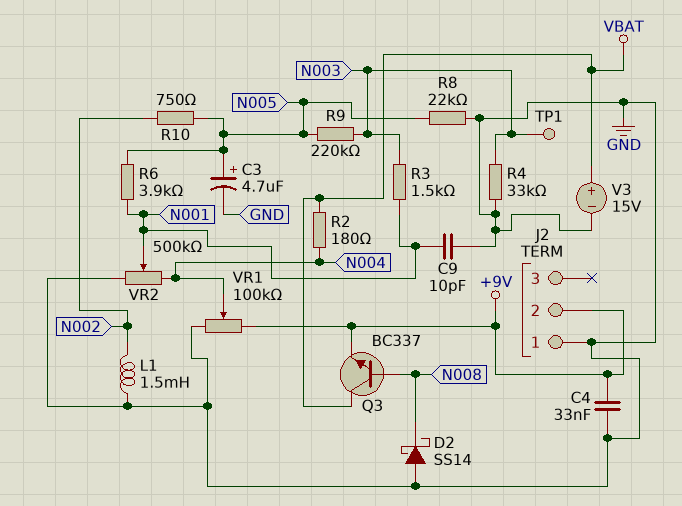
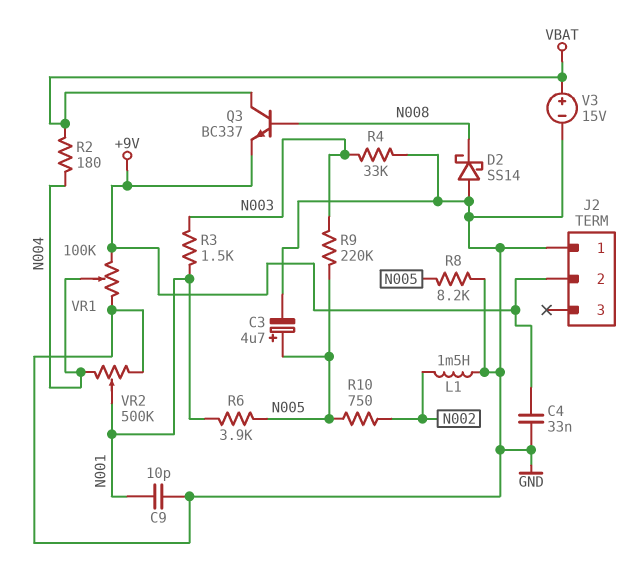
R8: 22k (GND, N005) -> 8.2k (GND, N005)
TP1: test point (N003) -> none

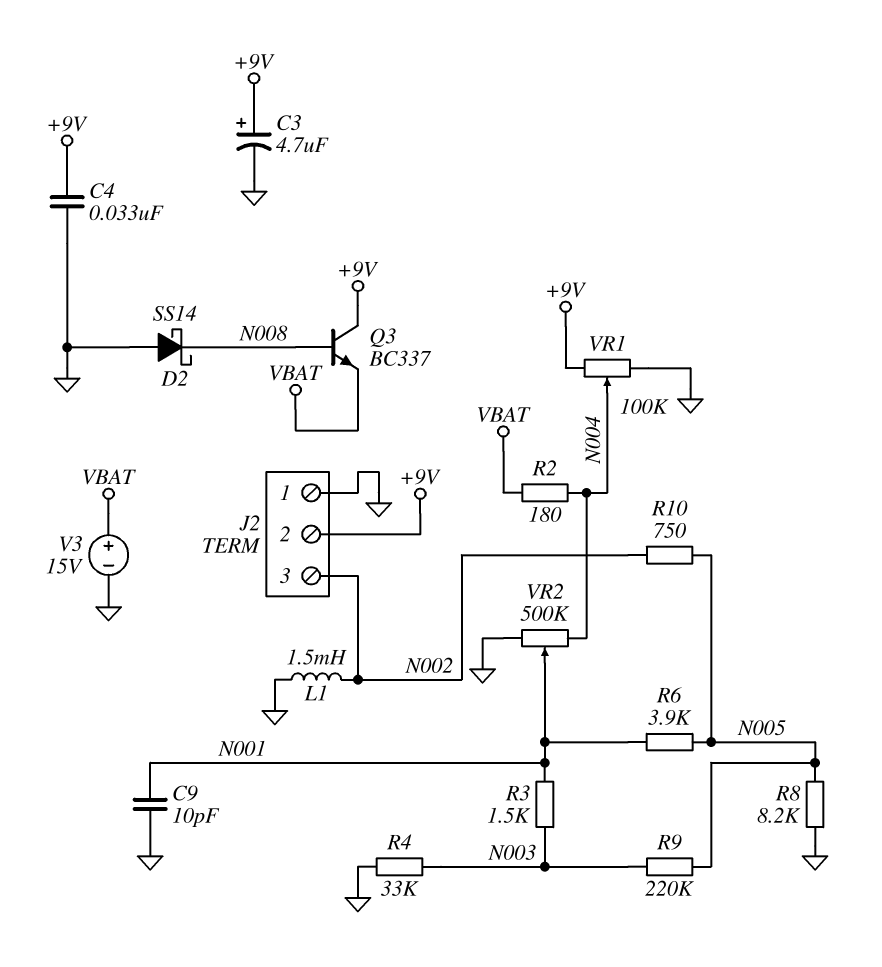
C3: 4.7uF (plus N005, minus GND) -> 4.7uF (plus +9V, minus GND)
J2 pin 3: none -> N002
Q3: NPN BC337 (B N008, C VBAT, E +9V) -> NPN BC337 (B N008, C +9V, E VBAT)

